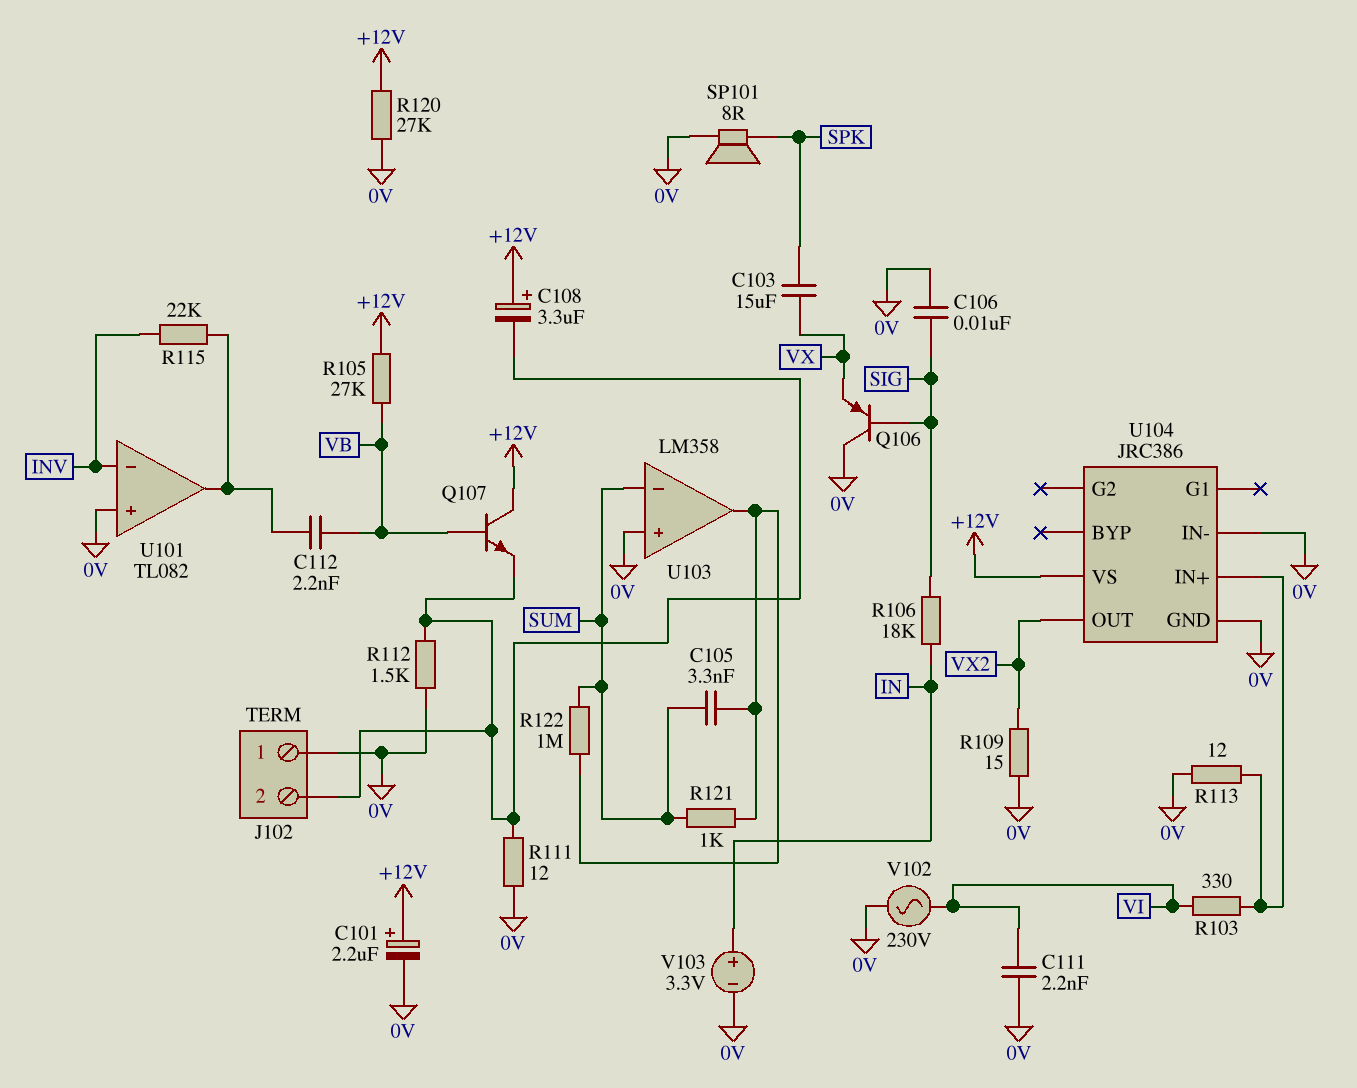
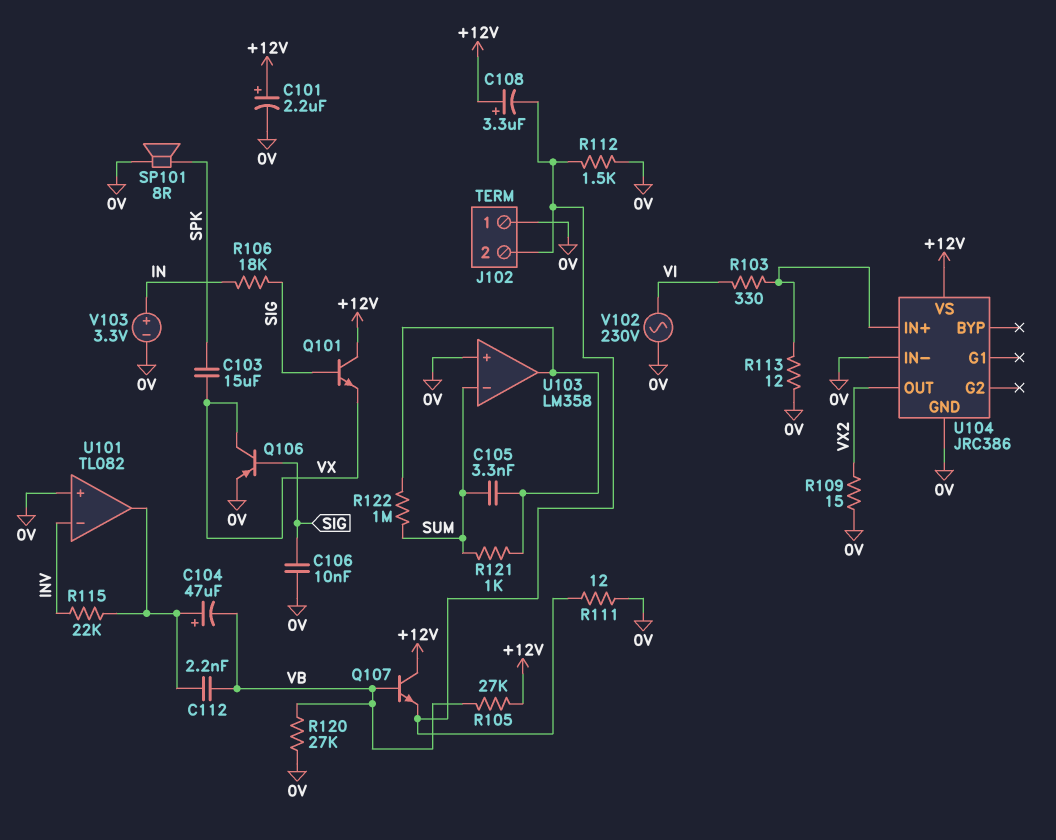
C104: none -> 47uF (plus U101/out, minus VB)
C111: 2.2nF (0V, VI) -> none
Q101: none -> NPN (B SIG, C +12V, E VX)
Q106: PNP (B SIG, C 0V, E VX) -> PNP (B SIG, C VX, E 0V)
R120: 27k (+12V, 0V) -> 27k (0V, VB)

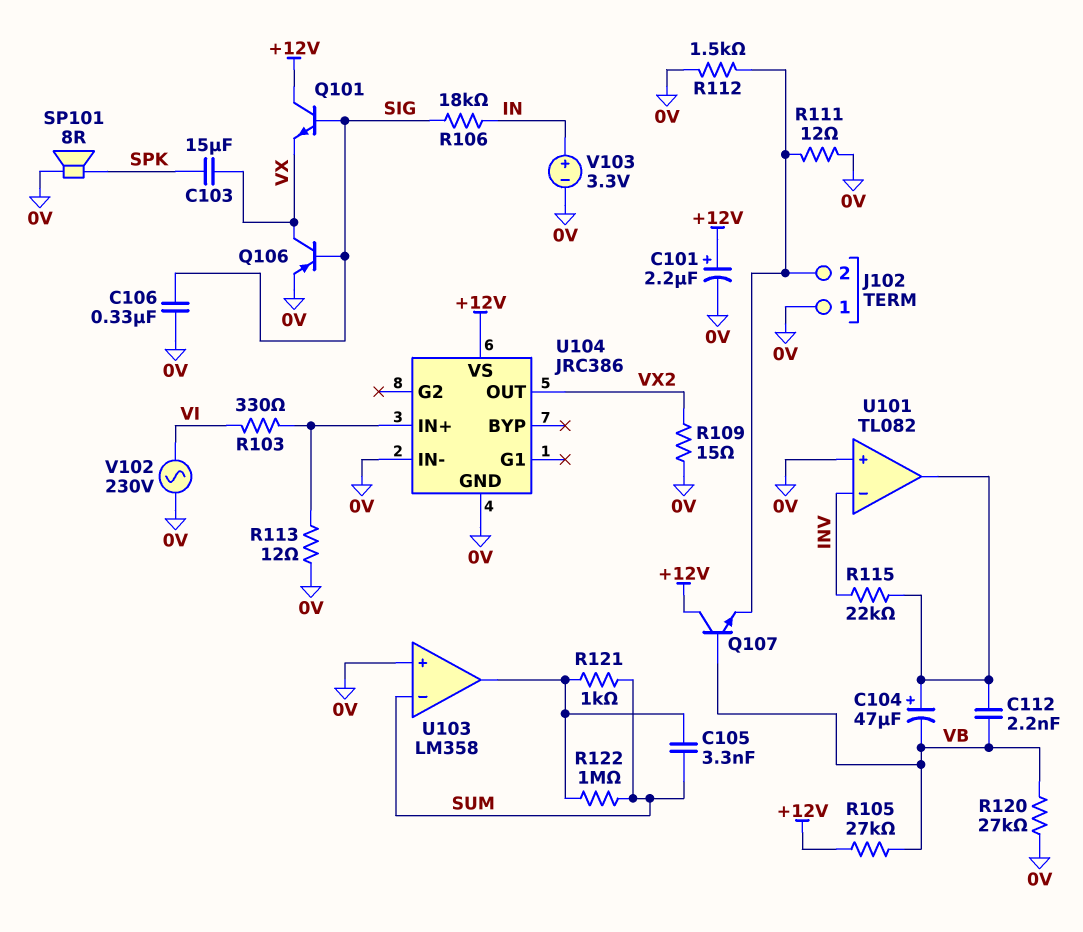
C106: 10nF (0V, SIG) -> 330nF (0V, SIG)
C108: 3.3uF (plus +12V, minus J102/2) -> none

